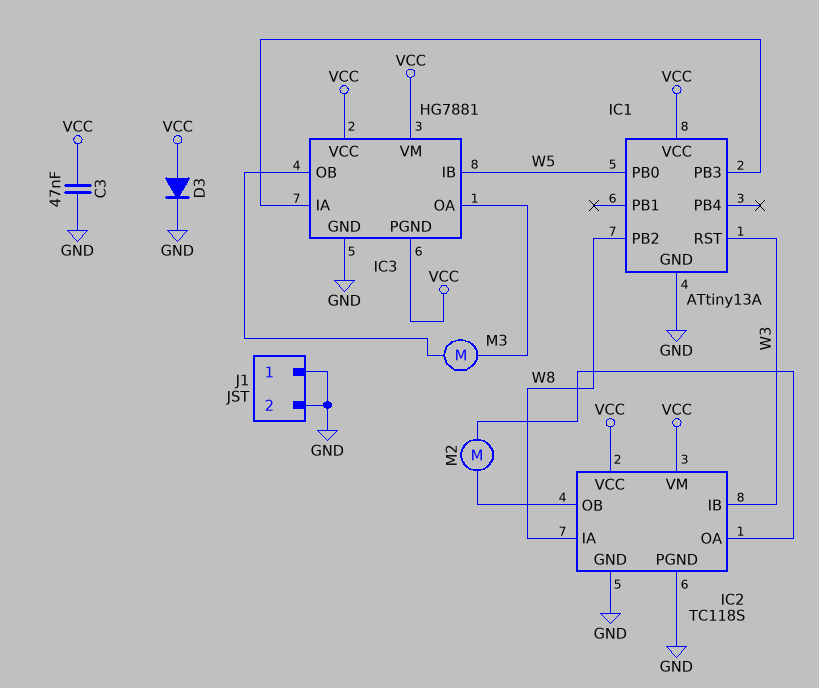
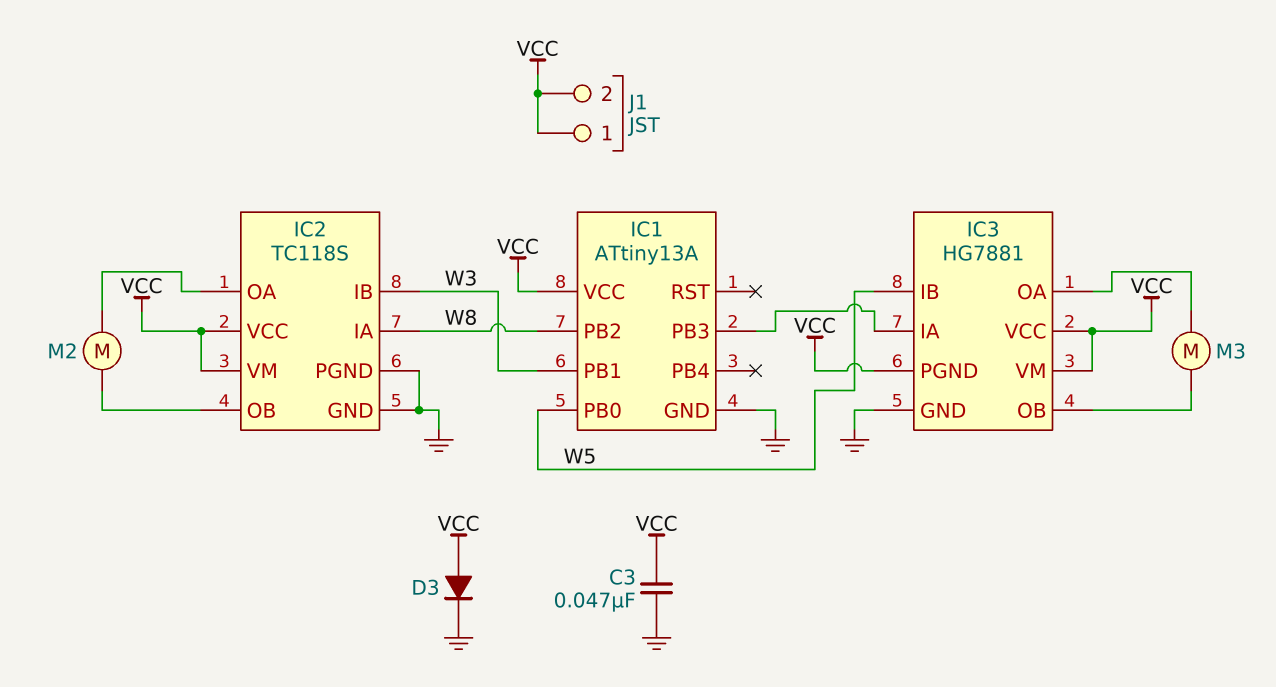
IC1 pin PB1: none -> W3
IC1 pin RST: W3 -> none
J1 pin 1: GND -> VCC
J1 pin 2: GND -> VCC

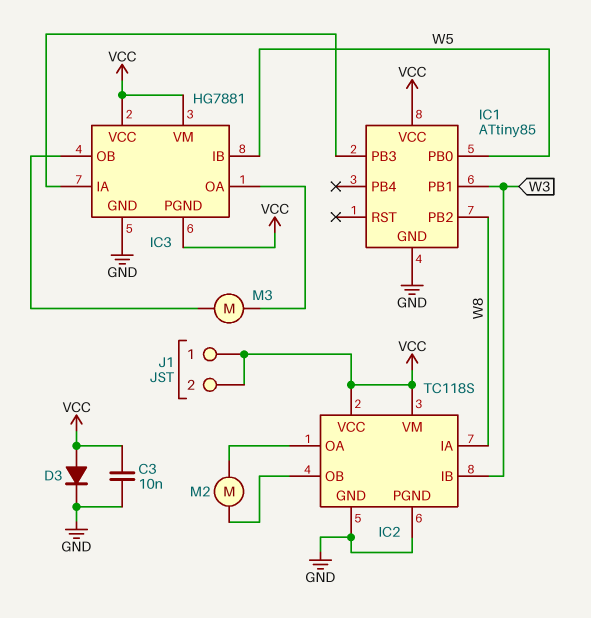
C3: 47nF (GND, VCC) -> 10nF (GND, VCC)
IC1: ATtiny13A -> ATtiny85

